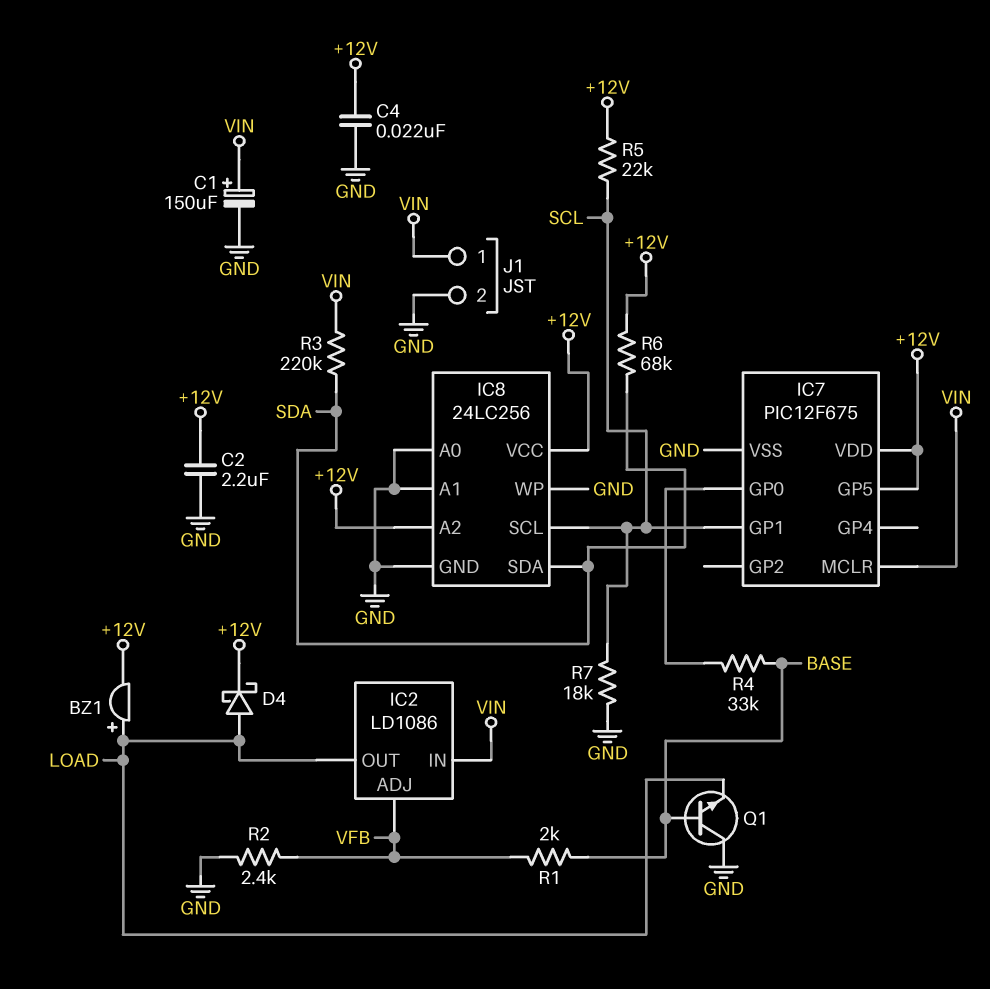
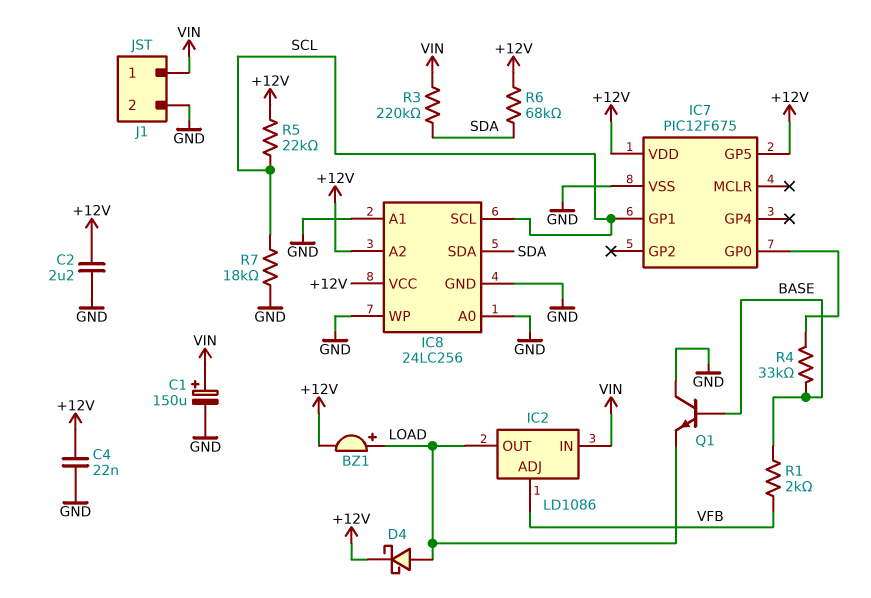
IC7 pin MCLR: VIN -> none
R2: 2.4k (GND, VFB) -> none

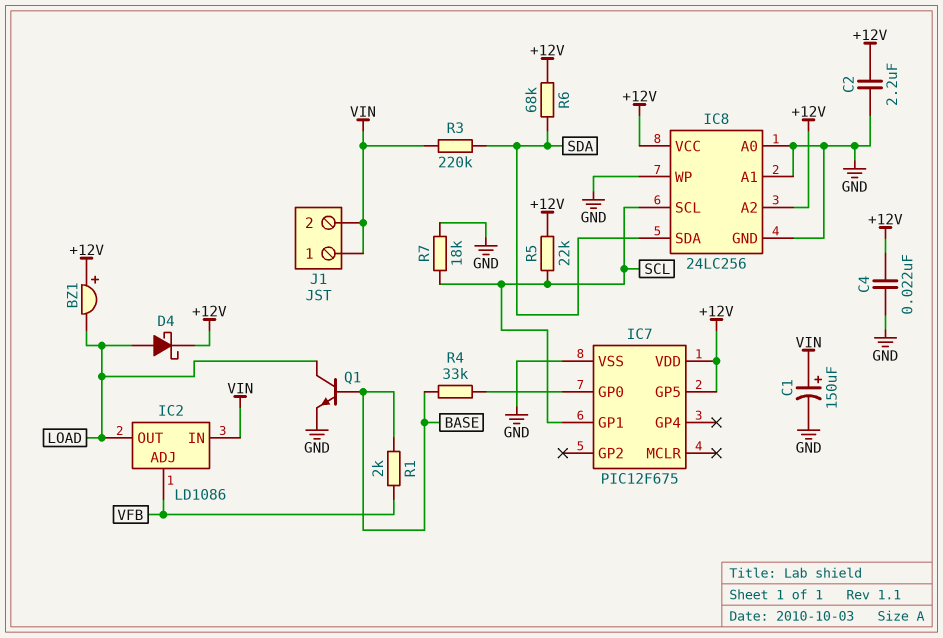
BZ1: buzzer (plus LOAD, minus +12V) -> buzzer (plus +12V, minus LOAD)
J1 pin 2: GND -> VIN
Q1: NPN (B BASE, C GND, E LOAD) -> NPN (B BASE, C LOAD, E GND)

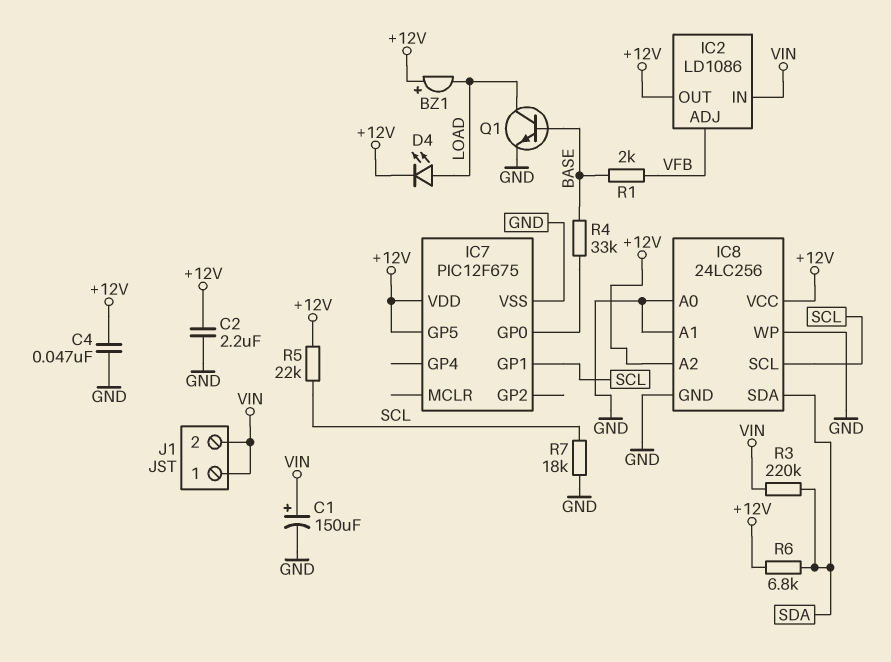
C4: 22nF (+12V, GND) -> 47nF (+12V, GND)
D4: schottky (A LOAD, K +12V) -> LED (A LOAD, K +12V)
IC2 pin OUT: LOAD -> +12V
R6: 68k (+12V, SDA) -> 6.8k (+12V, SDA)

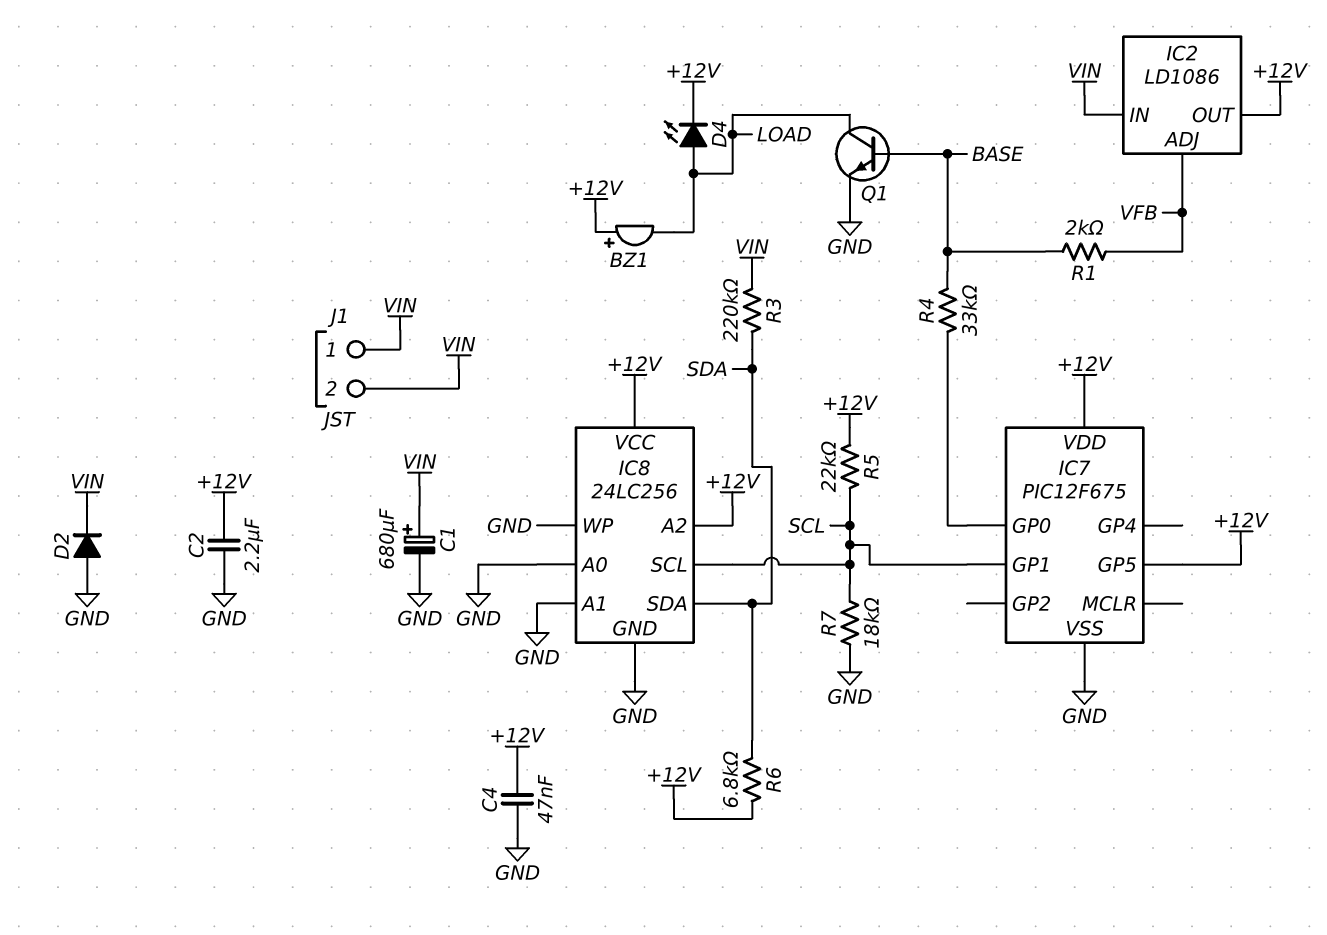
C1: 150uF (plus VIN, minus GND) -> 680uF (plus VIN, minus GND)
D2: none -> diode (A GND, K VIN)

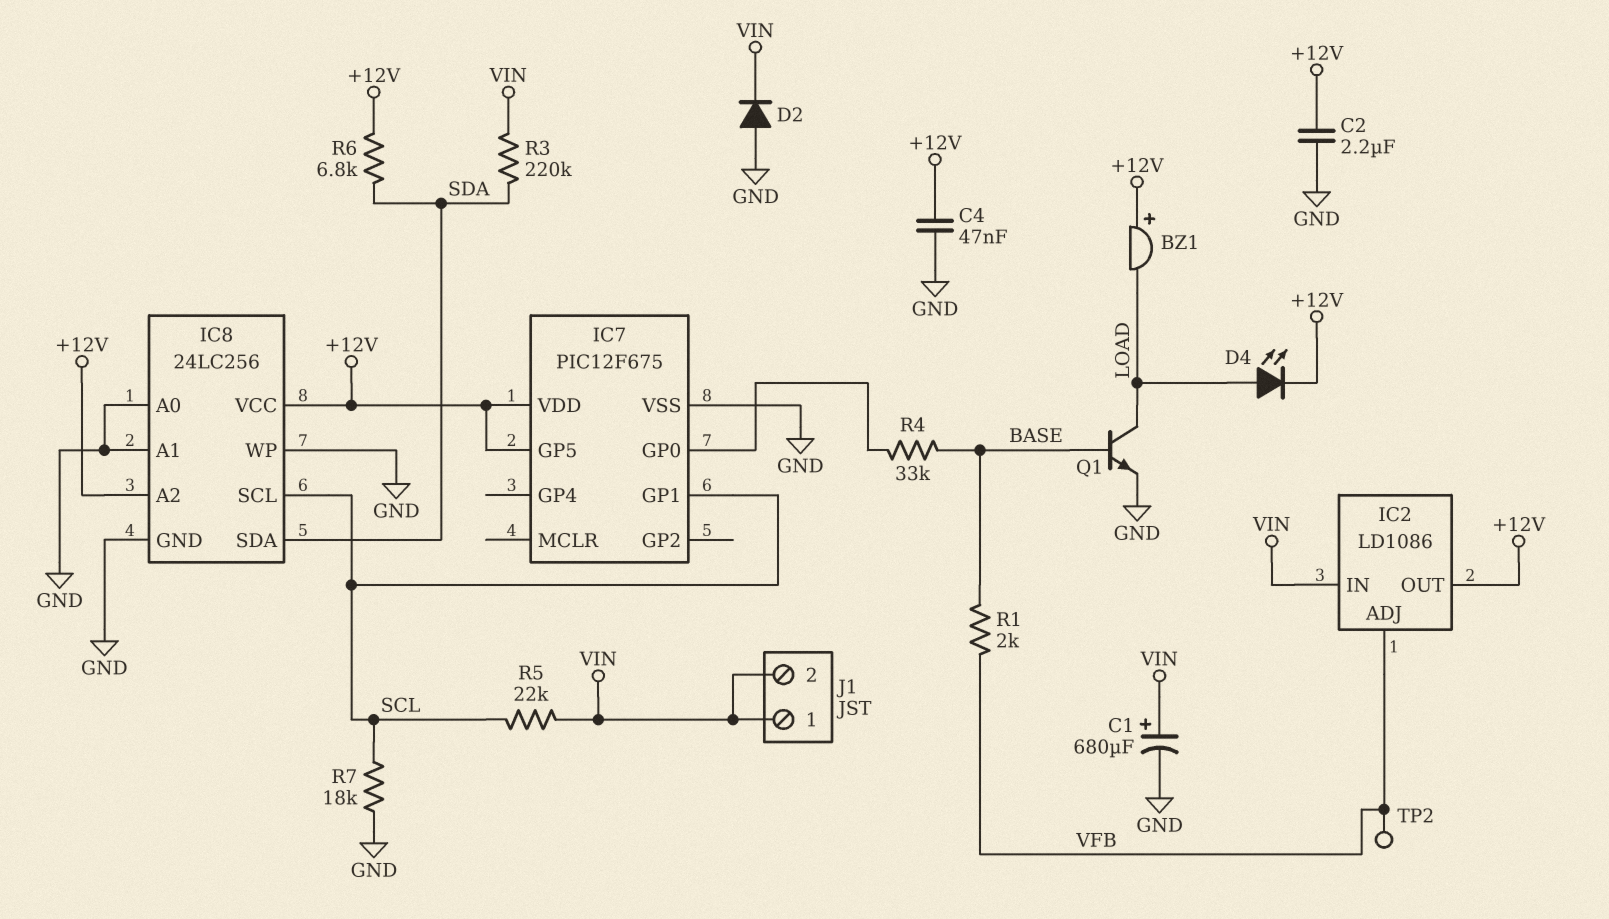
R5: 22k (+12V, SCL) -> 22k (SCL, VIN)
TP2: none -> test point (VFB)

